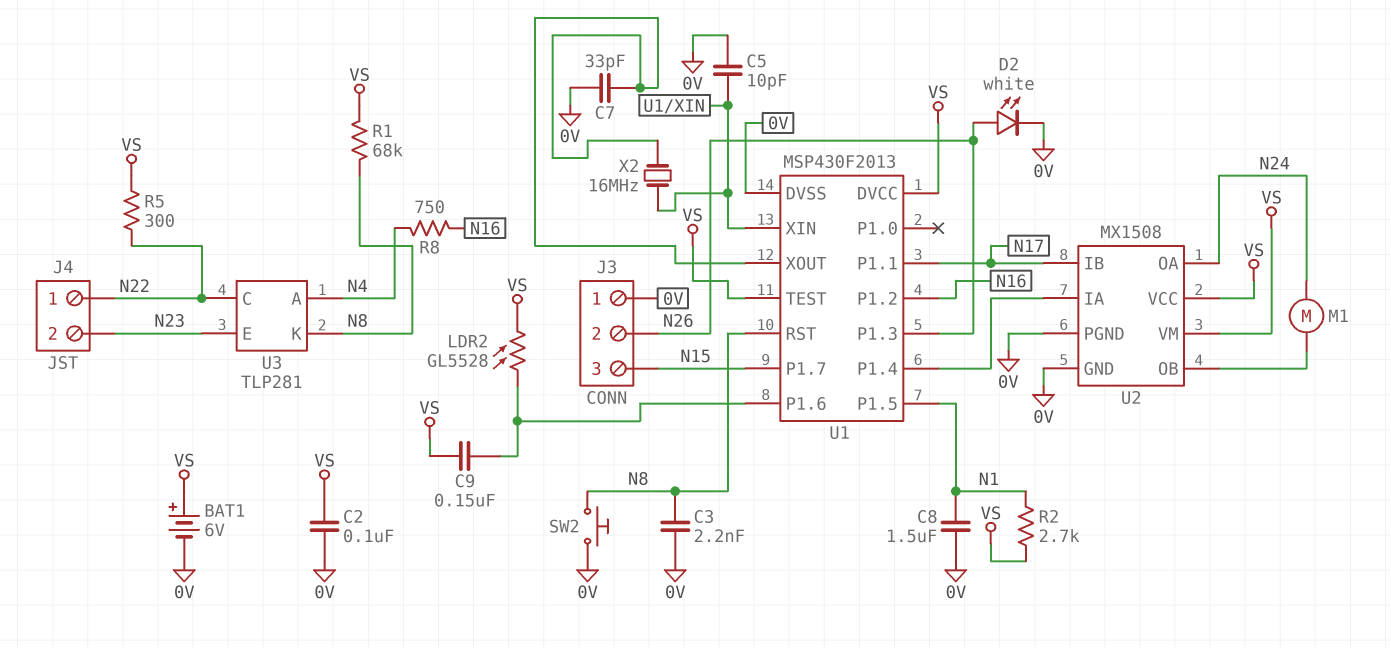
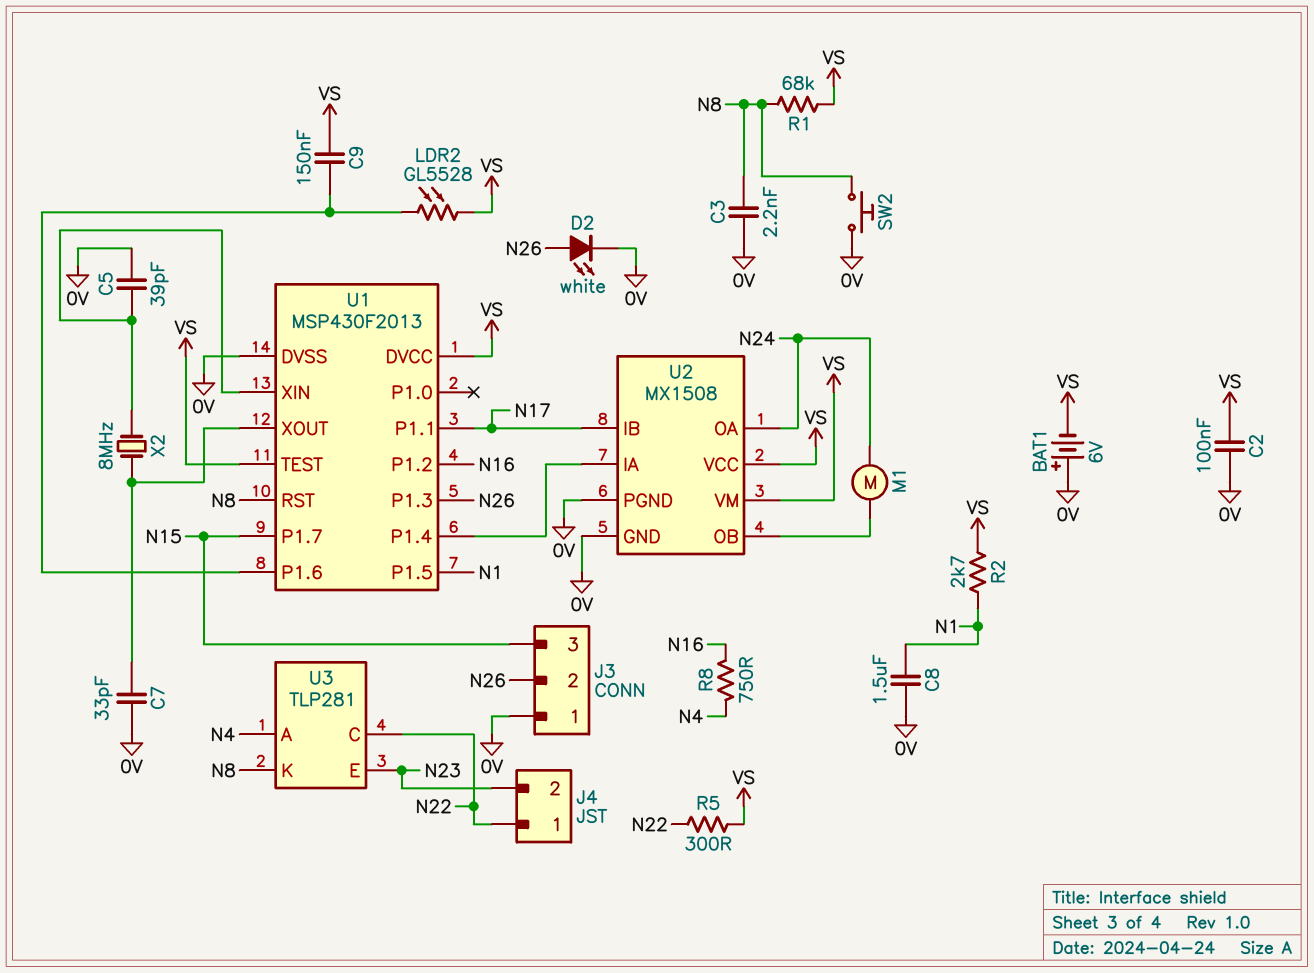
BAT1: 6V (plus VS, minus 0V) -> 6V (plus 0V, minus VS)
C5: 10pF (0V, U1/XIN) -> 39pF (0V, U1/XIN)
X2: 16MHz (U1/XIN, U1/XOUT) -> 8MHz (U1/XIN, U1/XOUT)

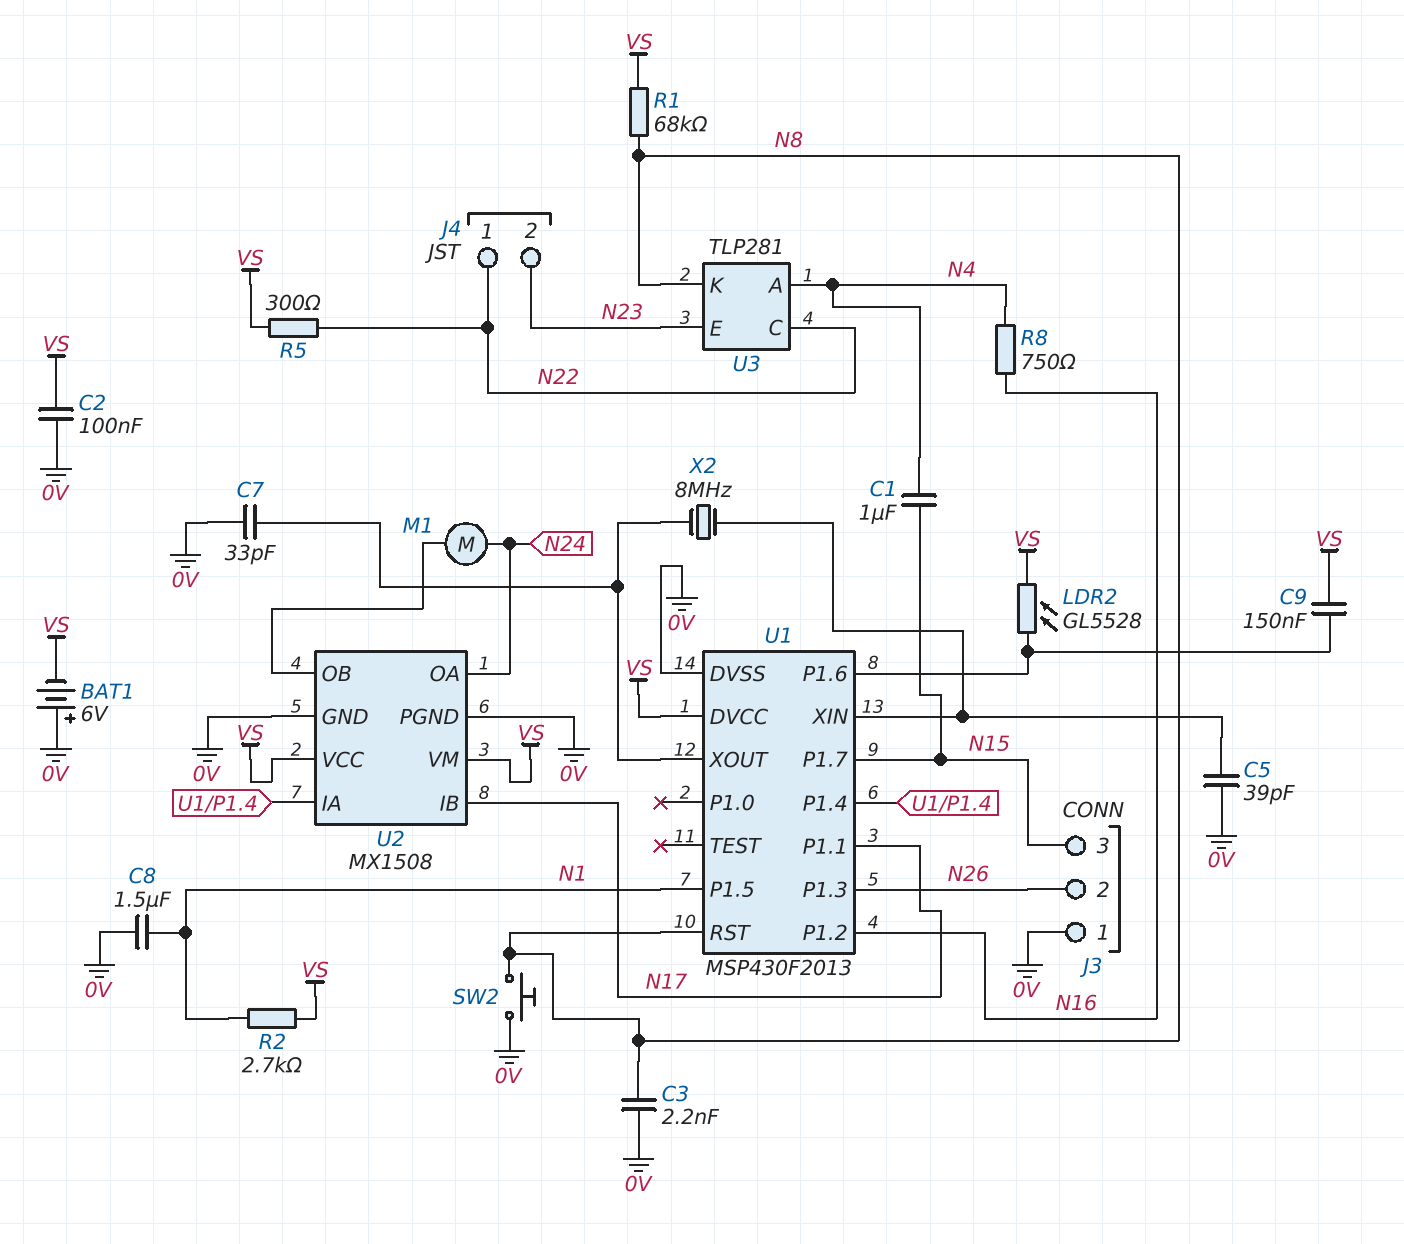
C1: none -> 1uF (N4, N15)
D2: LED white (A N26, K 0V) -> none
U1 pin TEST: VS -> none

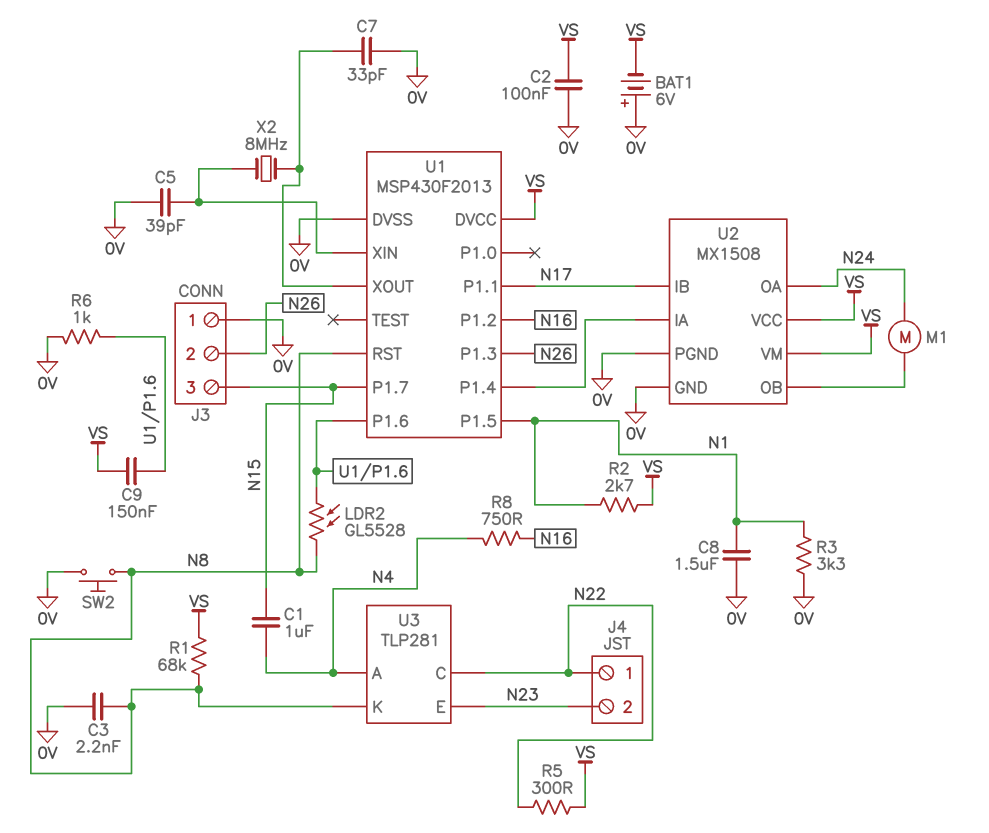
LDR2: GL5528 (U1/P1.6, VS) -> GL5528 (N8, U1/P1.6)
R3: none -> 3.3k (0V, N1)
R6: none -> 1k (0V, U1/P1.6)

